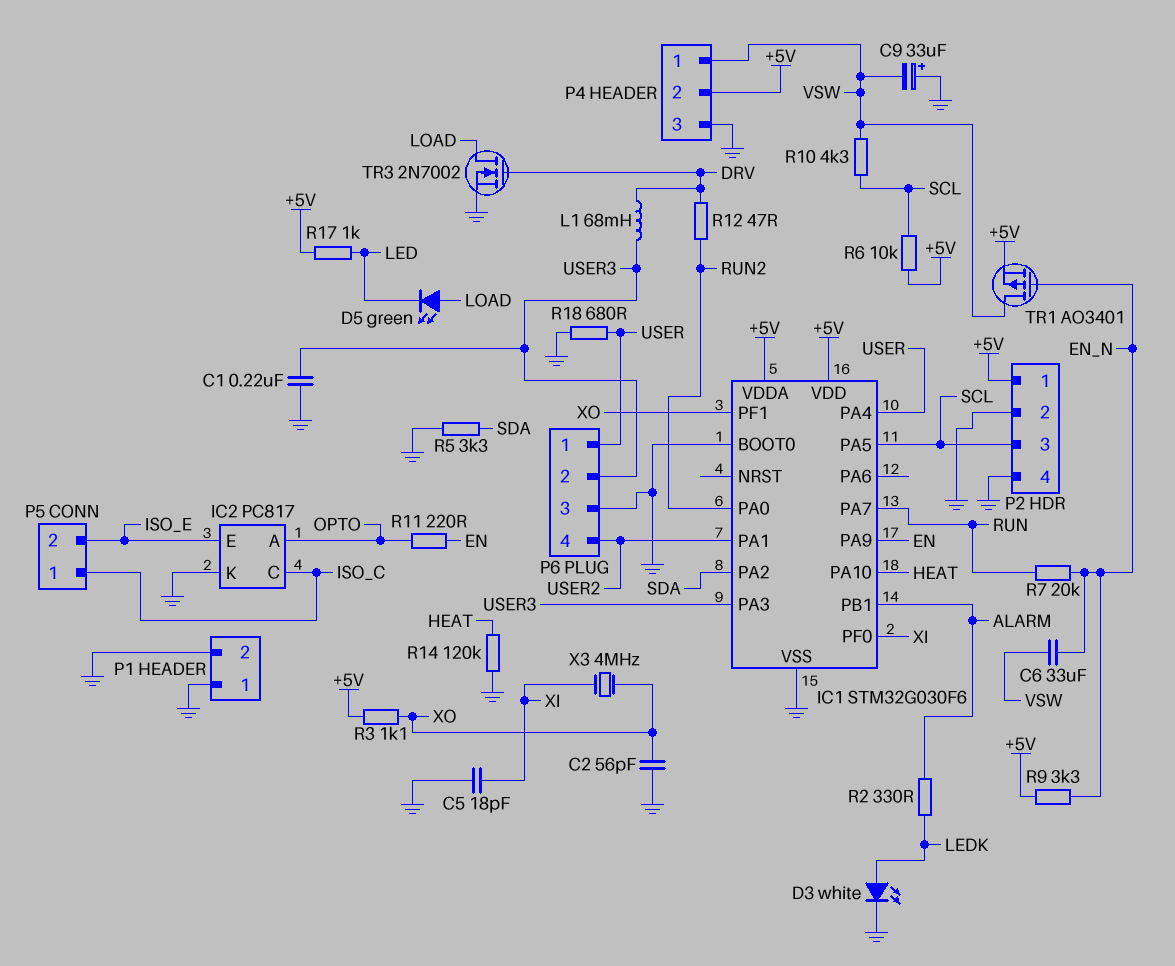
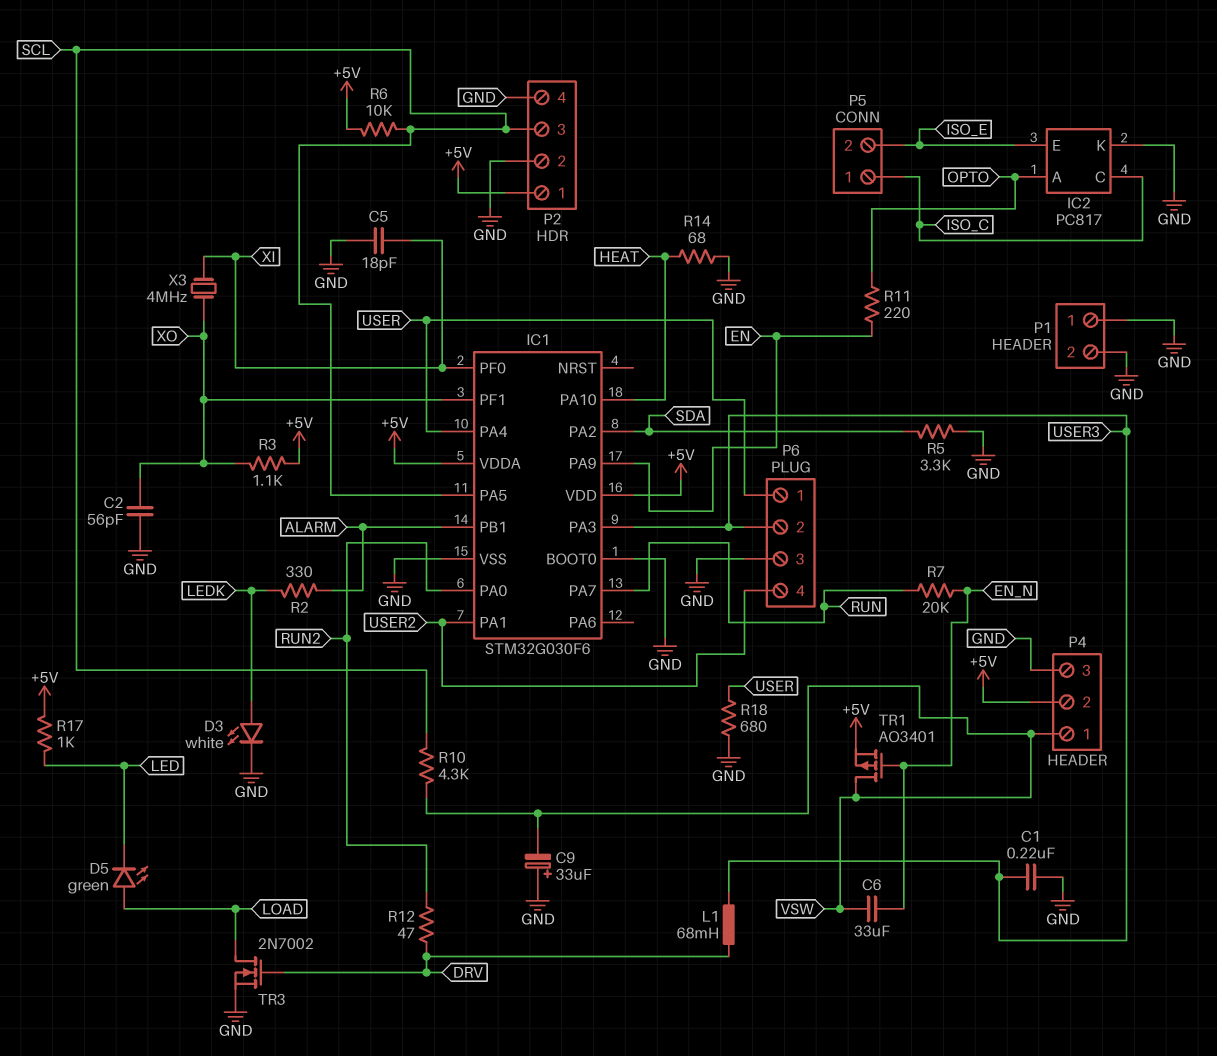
R9: 3.3k (+5V, EN_N) -> none
R14: 120k (GND, HEAT) -> 68 (GND, HEAT)

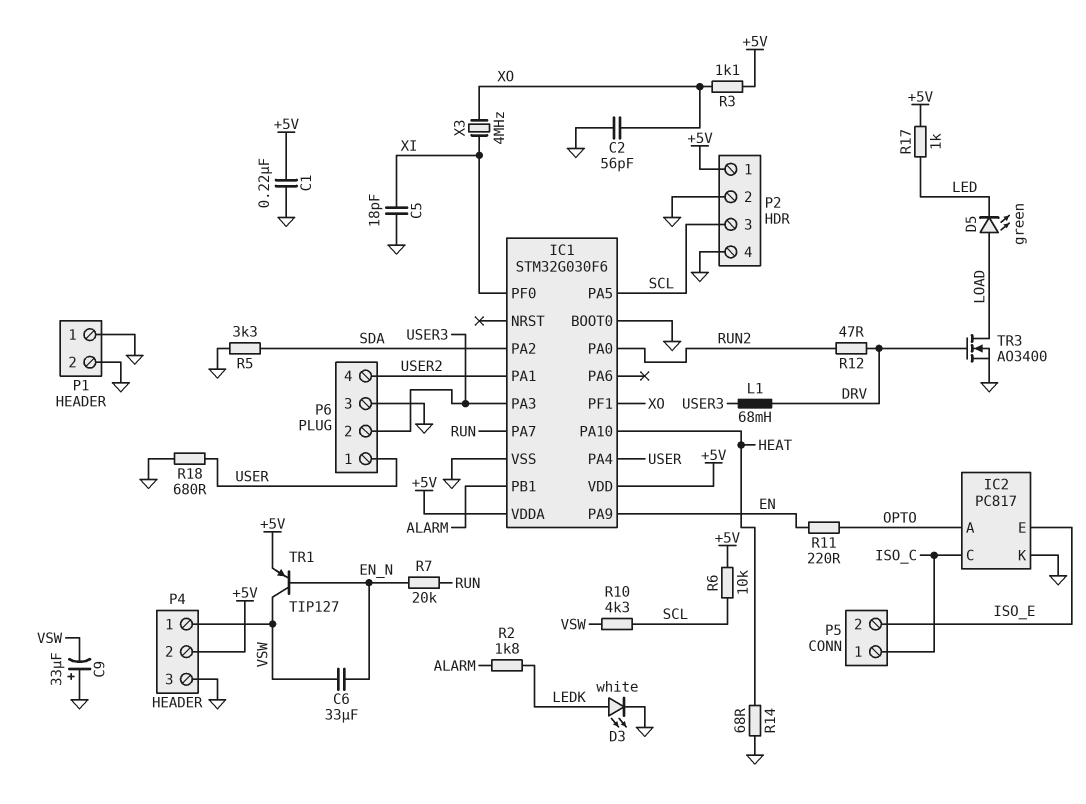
C1: 220nF (GND, USER3) -> 220nF (+5V, GND)
R2: 330 (ALARM, LEDK) -> 1.8k (ALARM, LEDK)
TR1: PMOS AO3401 (G EN_N, D VSW, S +5V) -> PNP TIP127 (B EN_N, C VSW, E +5V)
TR3: NMOS 2N7002 (G DRV, D LOAD, S GND) -> NMOS AO3400 (G DRV, D LOAD, S GND)

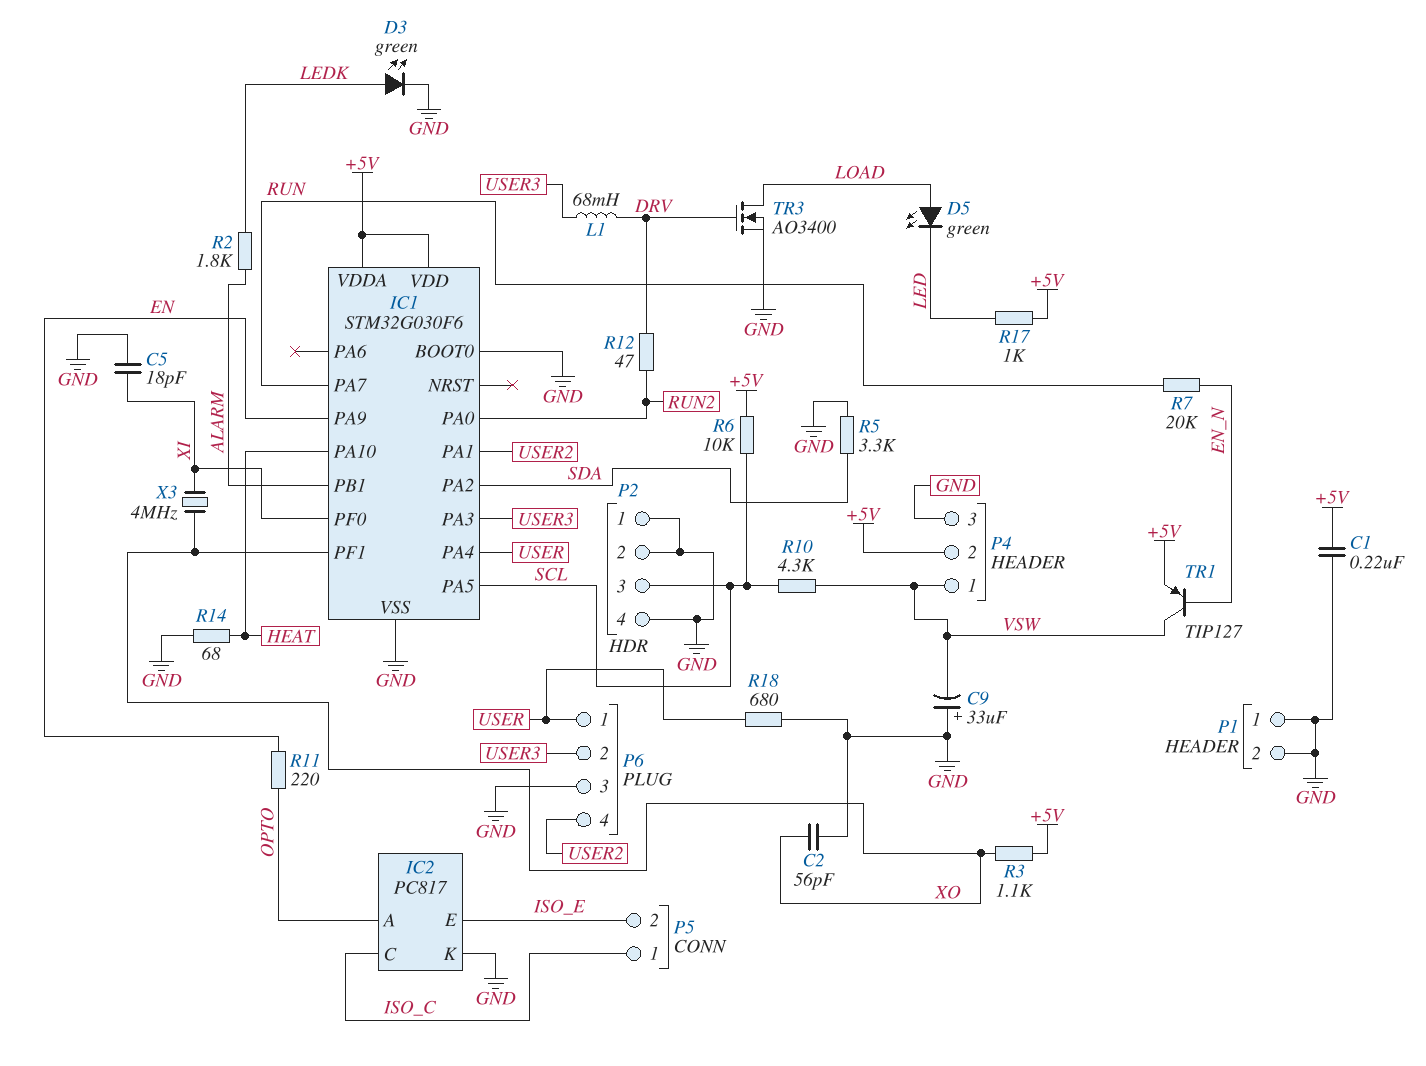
C6: 33uF (EN_N, VSW) -> none
D3: LED white (A LEDK, K GND) -> LED green (A LEDK, K GND)
P2 pin 1: +5V -> GND

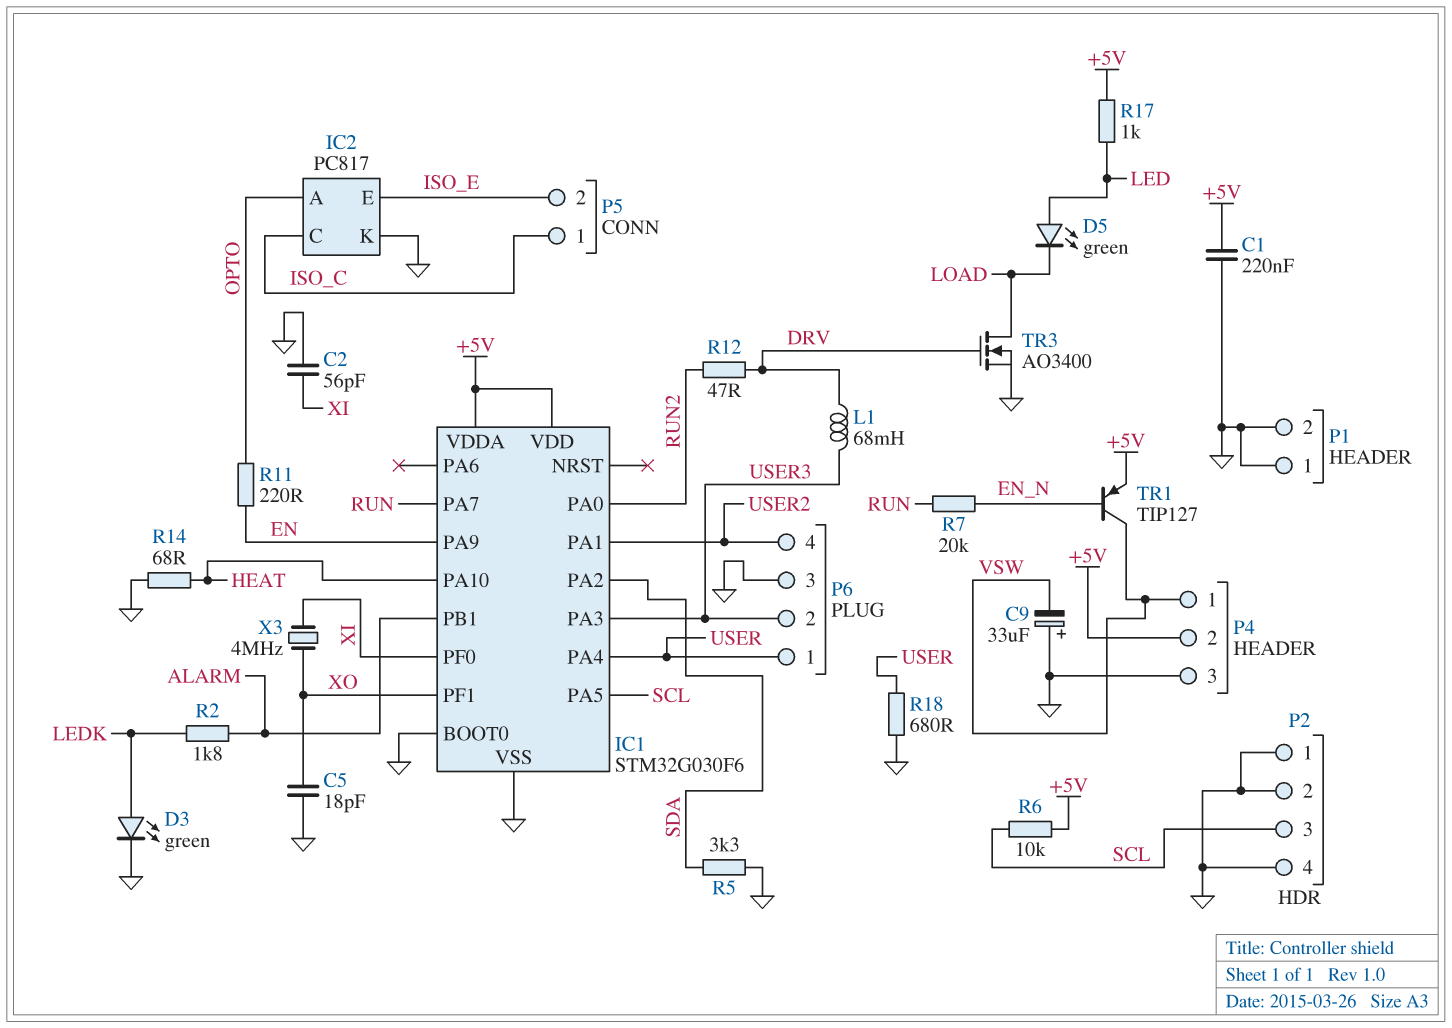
C2: 56pF (GND, XO) -> 56pF (GND, XI)
C5: 18pF (GND, XI) -> 18pF (GND, XO)
D5: LED green (A LOAD, K LED) -> LED green (A LED, K LOAD)
R3: 1.1k (+5V, XO) -> none
R10: 4.3k (SCL, VSW) -> none

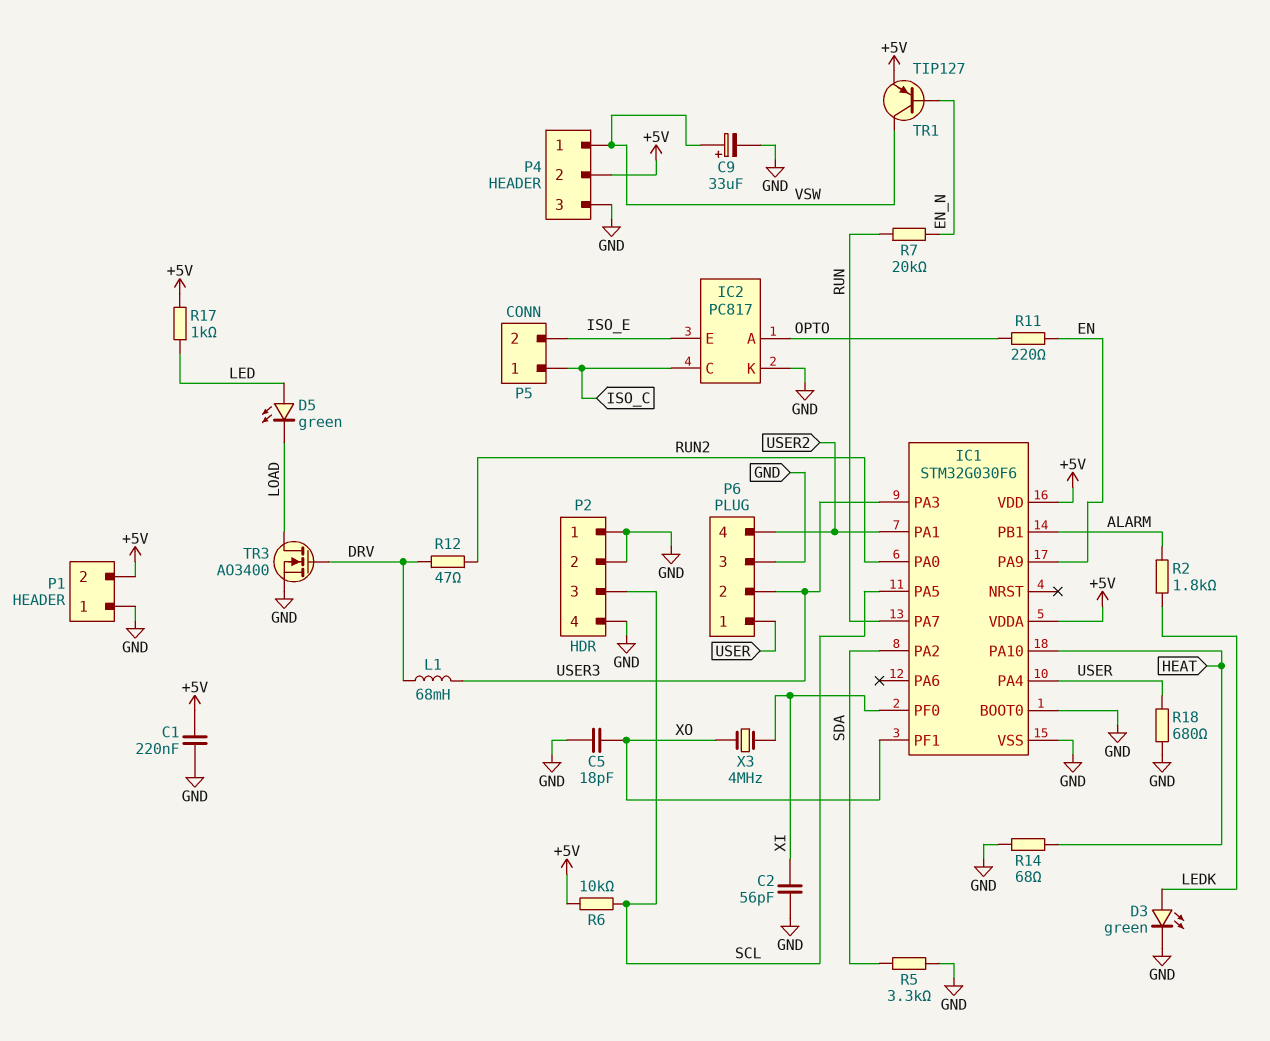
C9: 33uF (plus GND, minus VSW) -> 33uF (plus VSW, minus GND)
P1 pin 2: GND -> +5V

